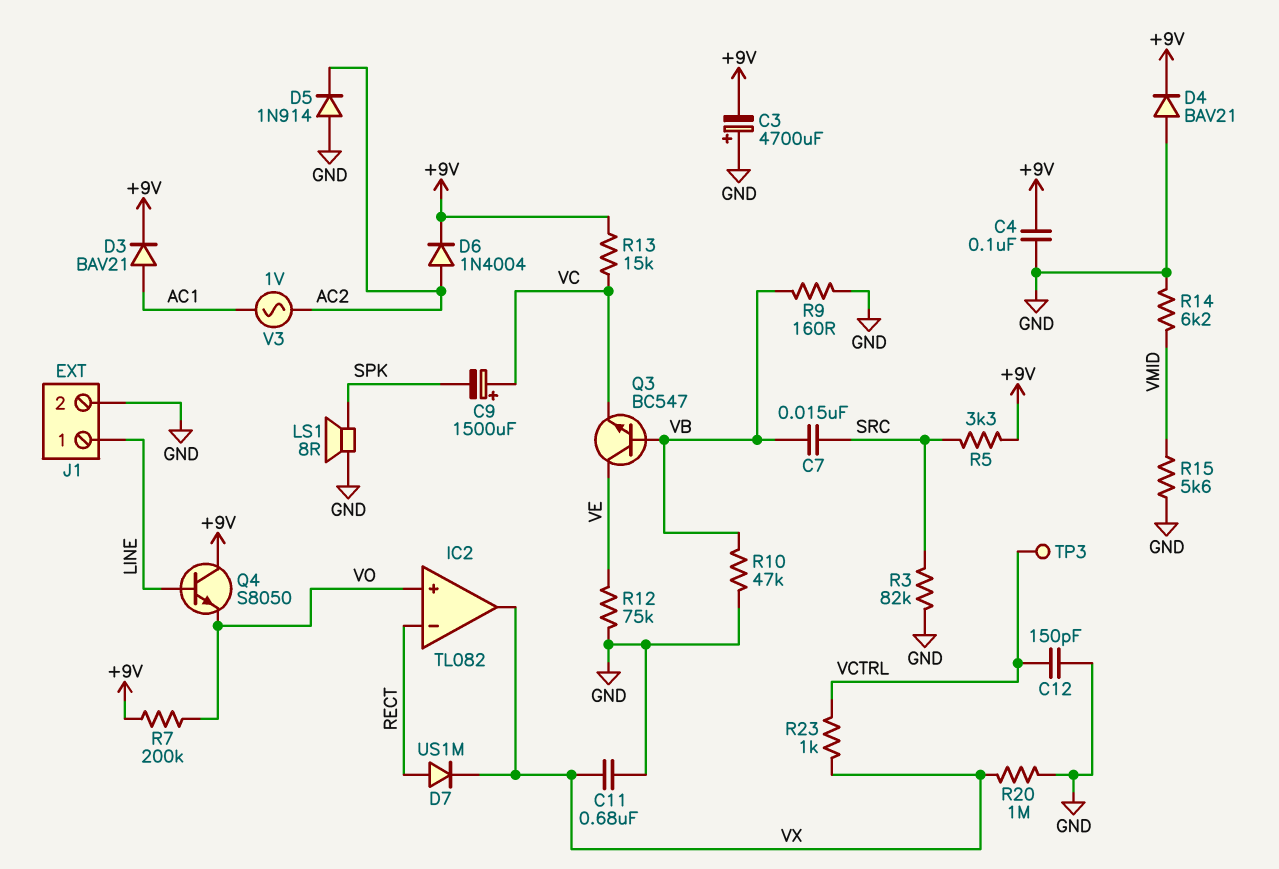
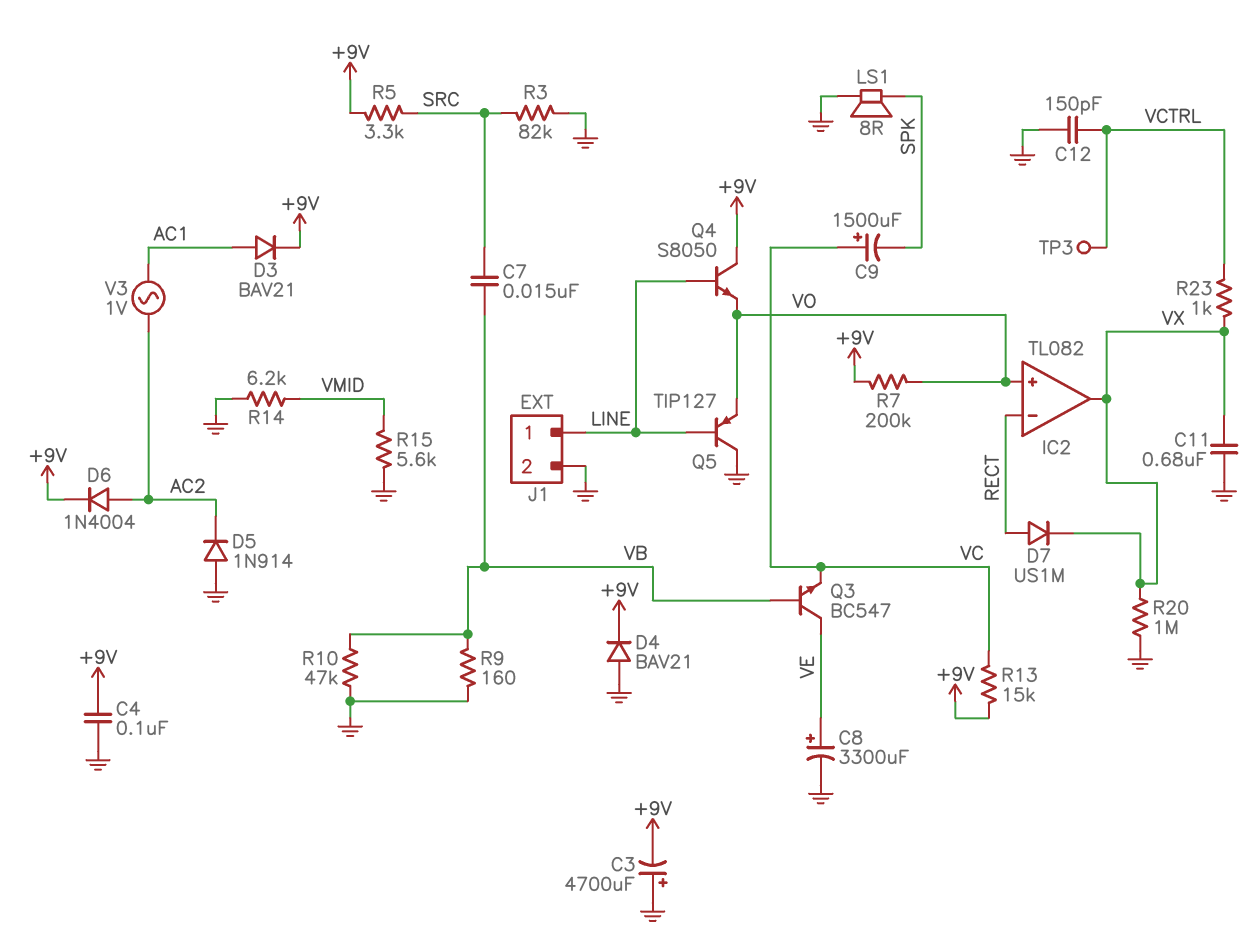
C8: none -> 3300uF (plus VE, minus GND)
Q5: none -> PNP TIP127 (B LINE, C GND, E VO)
R12: 75k (GND, VE) -> none

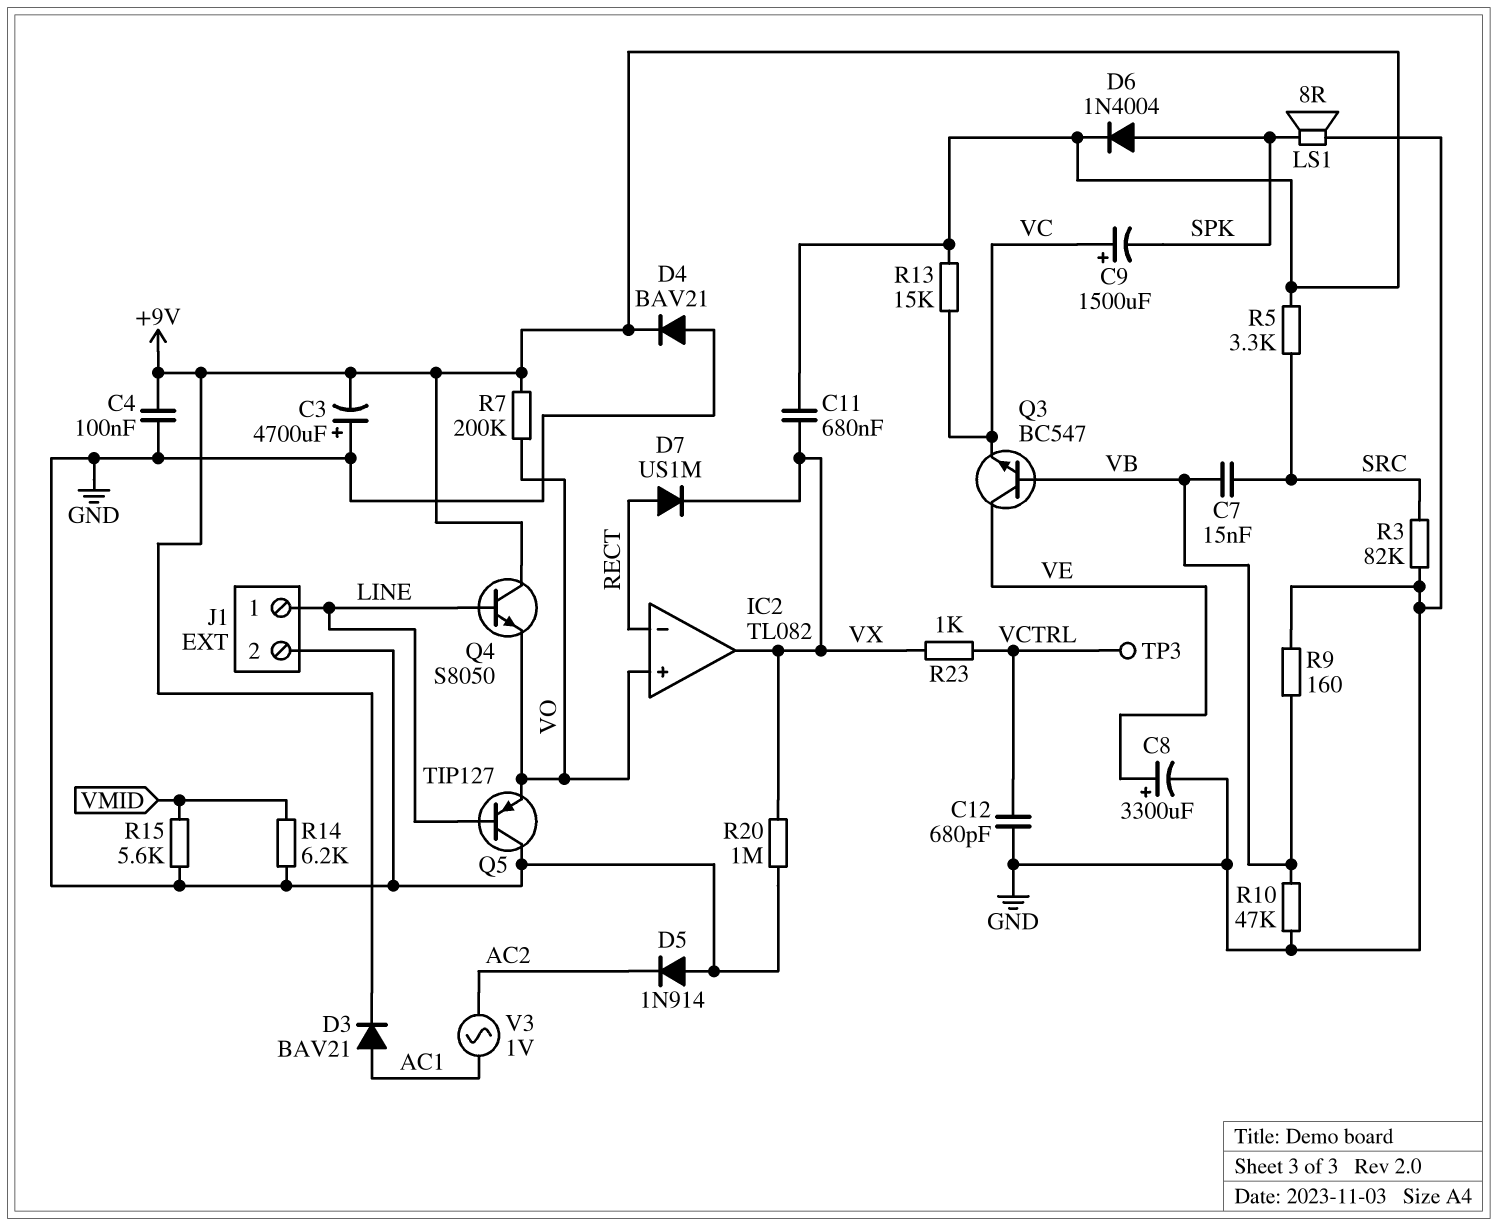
C11: 680nF (GND, VX) -> 680nF (+9V, VX)
C12: 150pF (GND, VCTRL) -> 680pF (GND, VCTRL)
D6: diode 1N4004 (A AC2, K +9V) -> diode 1N4004 (A SPK, K +9V)

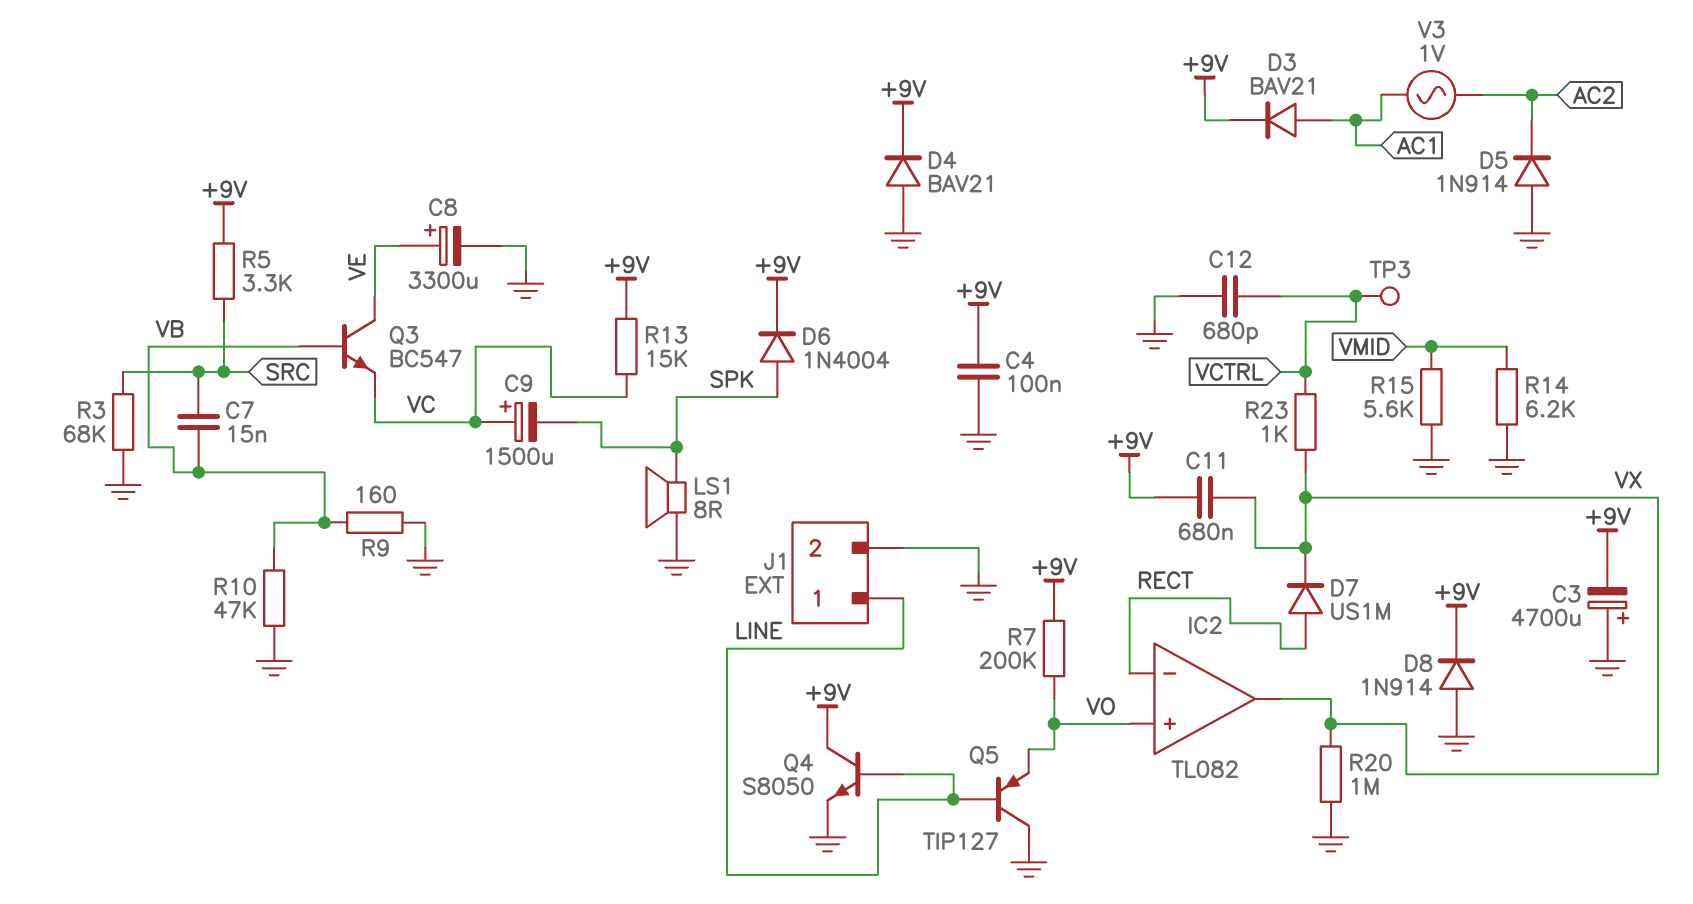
D8: none -> diode 1N914 (A GND, K +9V)
Q4: NPN S8050 (B LINE, C +9V, E VO) -> NPN S8050 (B LINE, C +9V, E GND)
R3: 82k (GND, SRC) -> 68k (GND, SRC)

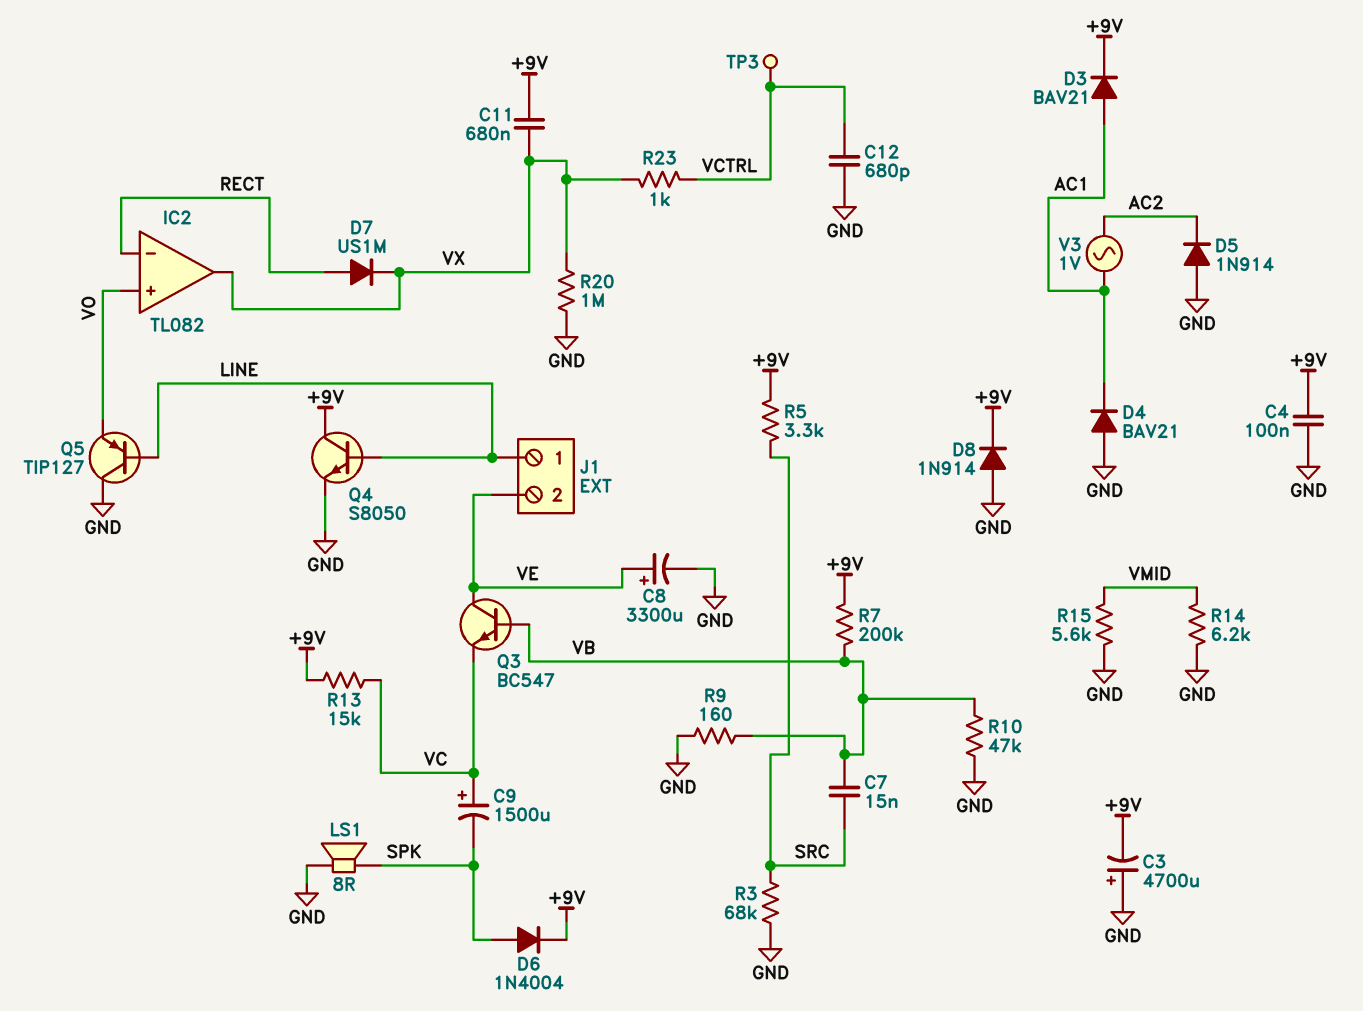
D4: diode BAV21 (A GND, K +9V) -> diode BAV21 (A GND, K AC1)
J1 pin 2: GND -> VE
R7: 200k (+9V, VO) -> 200k (+9V, VB)

